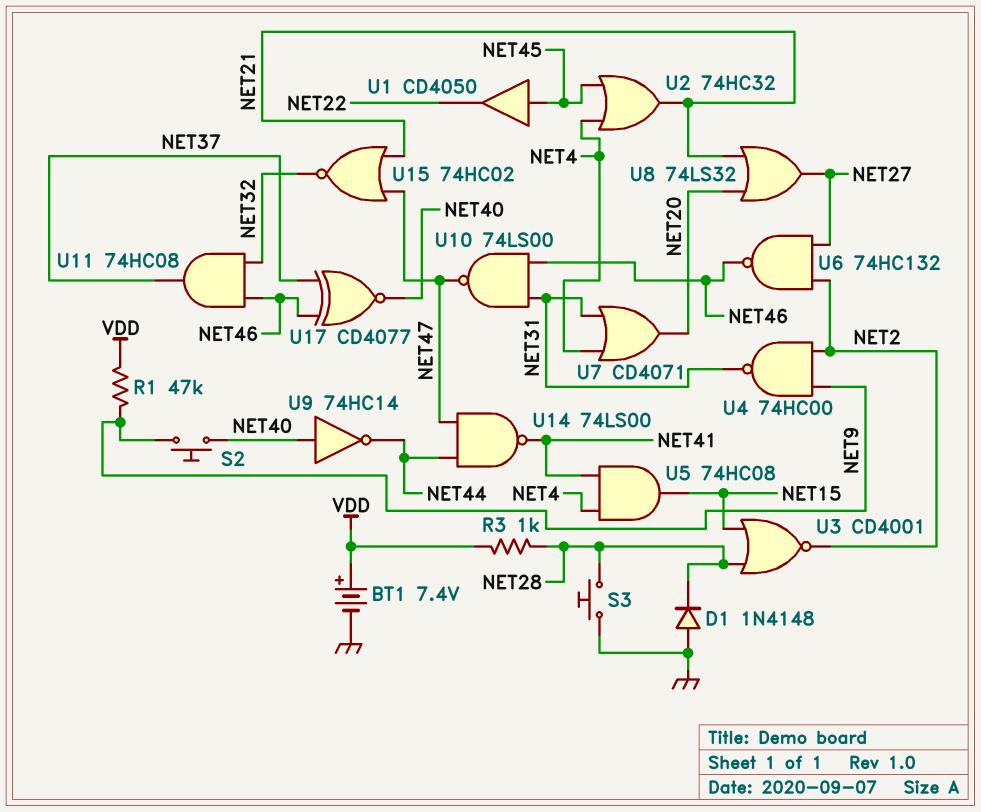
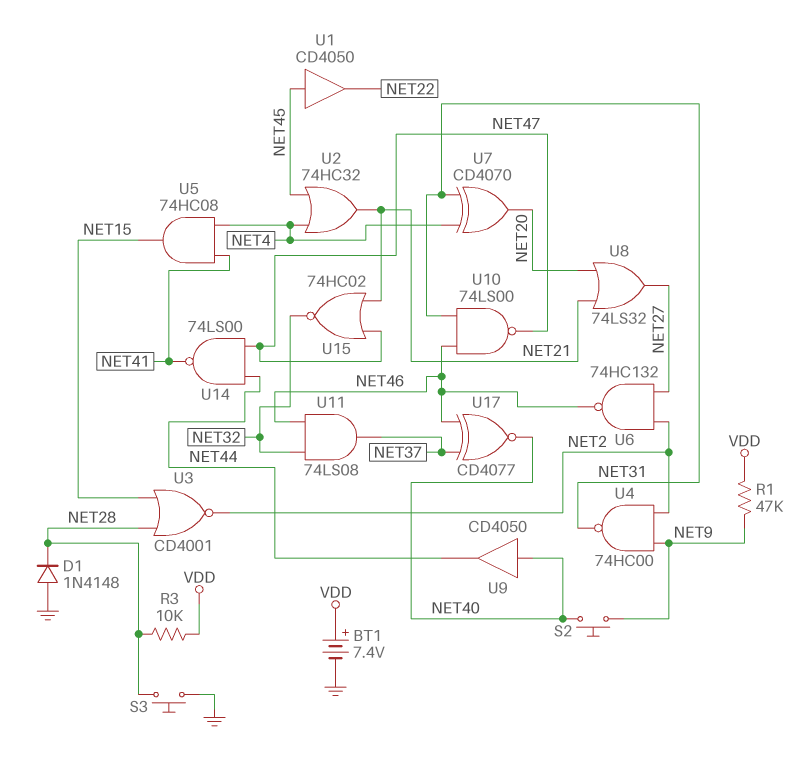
R3: 1k (NET28, VDD) -> 10k (NET28, VDD)
U7: OR CD4071 (in NET4, in NET31, out NET20) -> XOR CD4070 (in NET4, in NET31, out NET20)
U9: NOT 74HC14 (in NET40, out NET44) -> buffer CD4050 (in NET40, out NET44)
U11: AND 74HC08 (in NET32, in NET46, out NET37) -> AND 74LS08 (in NET32, in NET46, out NET37)

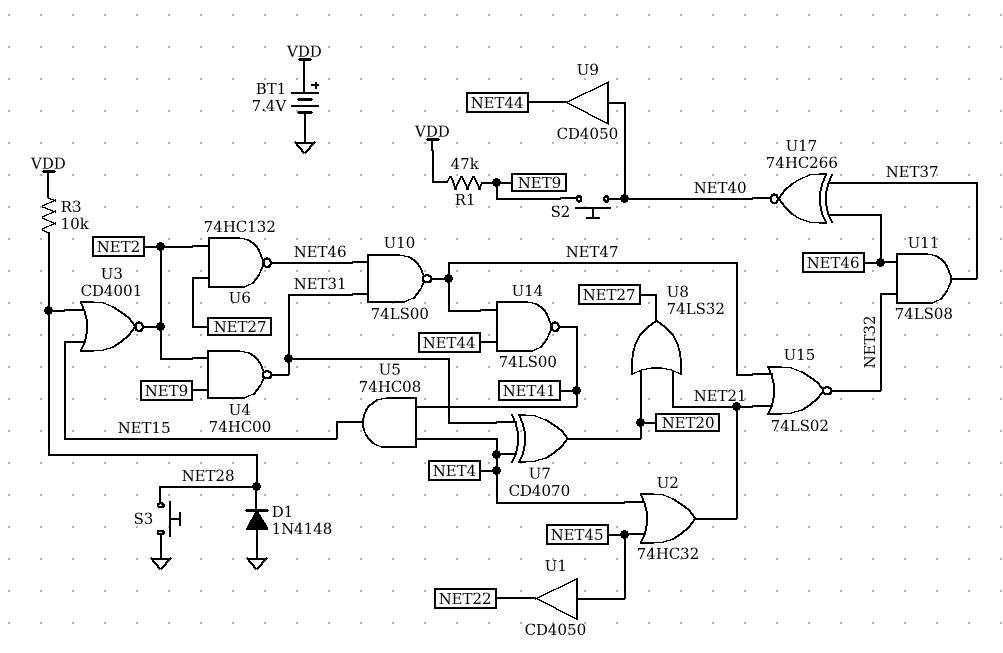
U15: NOR 74HC02 (in NET21, in NET47, out NET32) -> NOR 74LS02 (in NET21, in NET47, out NET32)
U17: XNOR CD4077 (in NET37, in NET46, out NET40) -> XNOR 74HC266 (in NET37, in NET46, out NET40)

